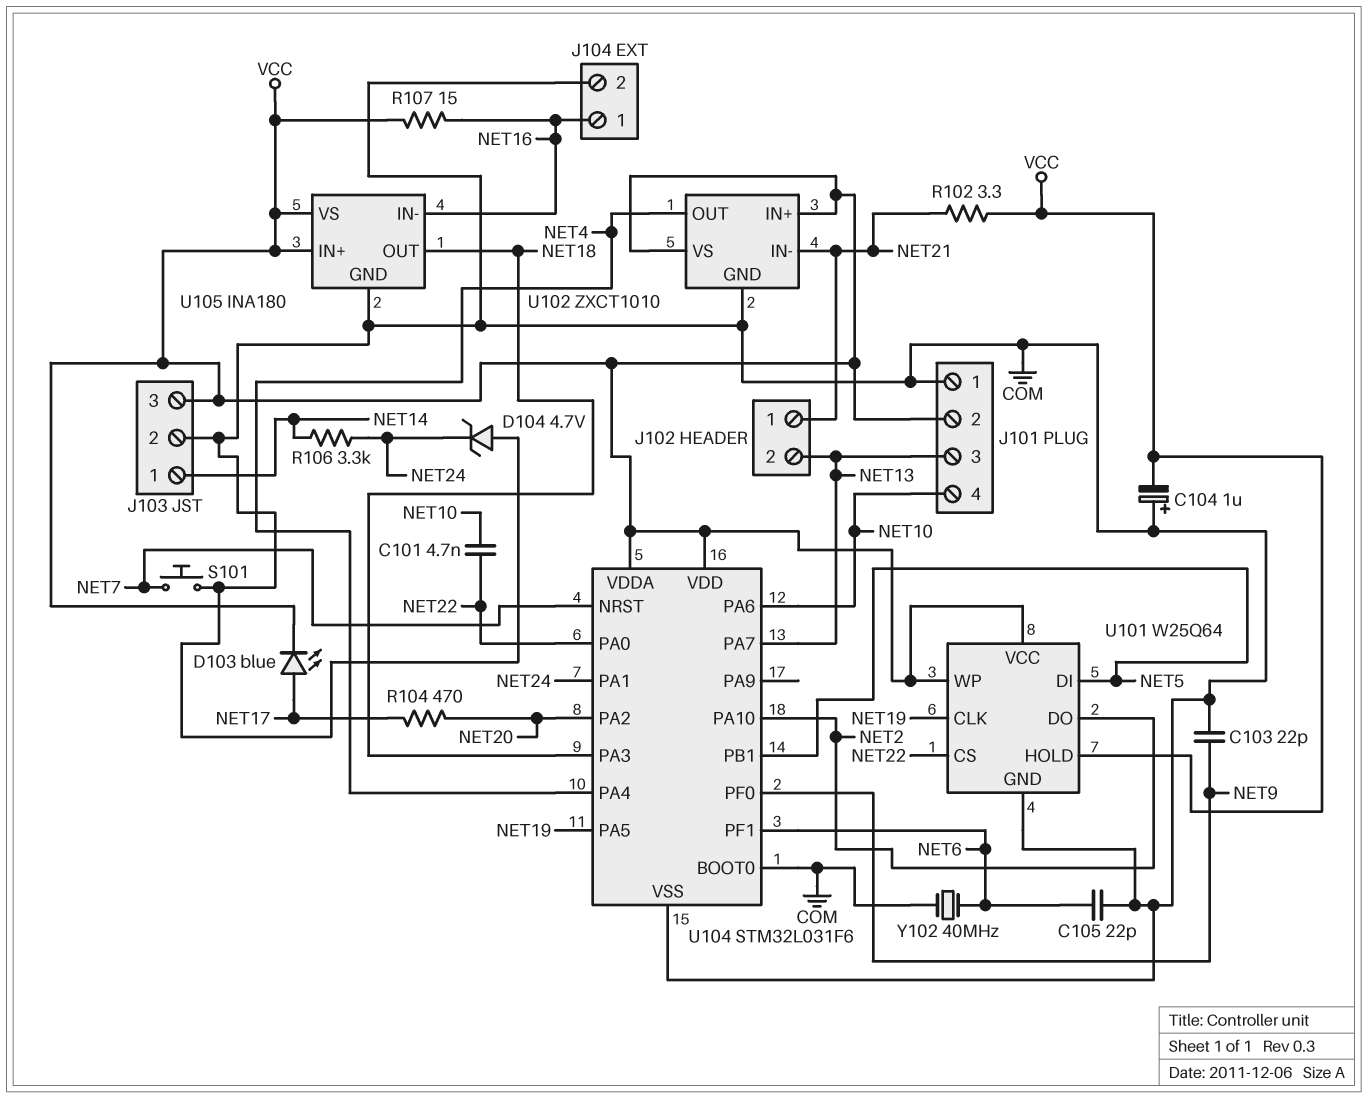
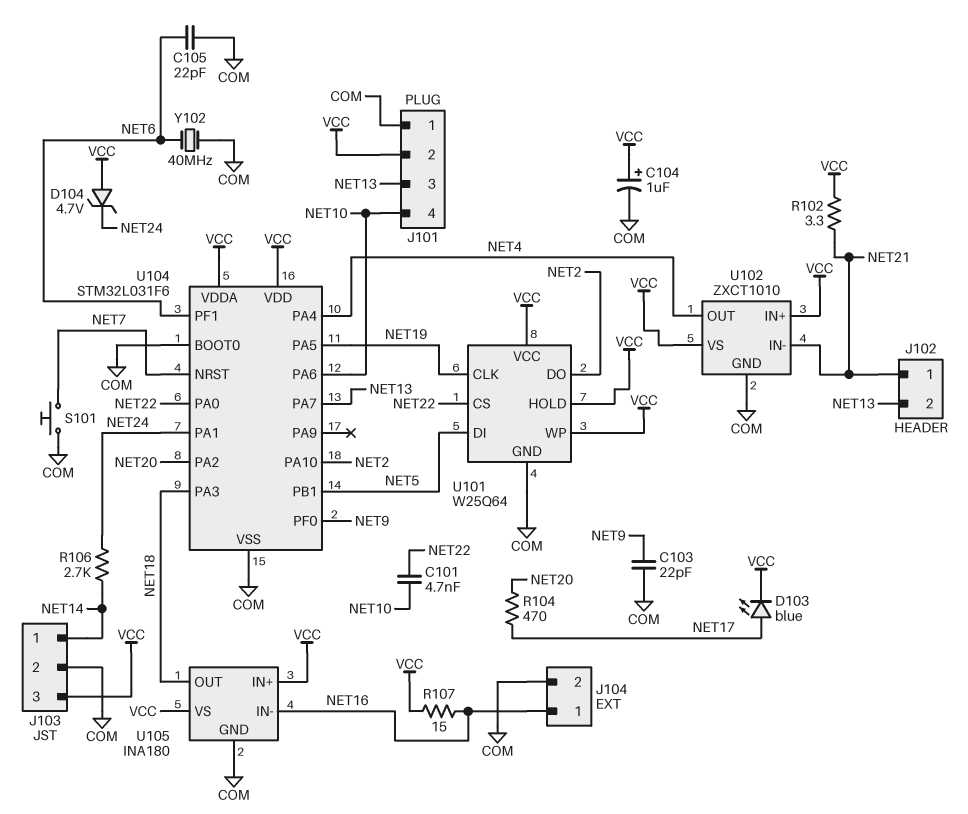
C104: 1uF (plus COM, minus VCC) -> 1uF (plus VCC, minus COM)
D104: zener 4.7V (A COM, K NET24) -> zener 4.7V (A VCC, K NET24)
R106: 3.3k (NET14, NET24) -> 2.7k (NET14, NET24)

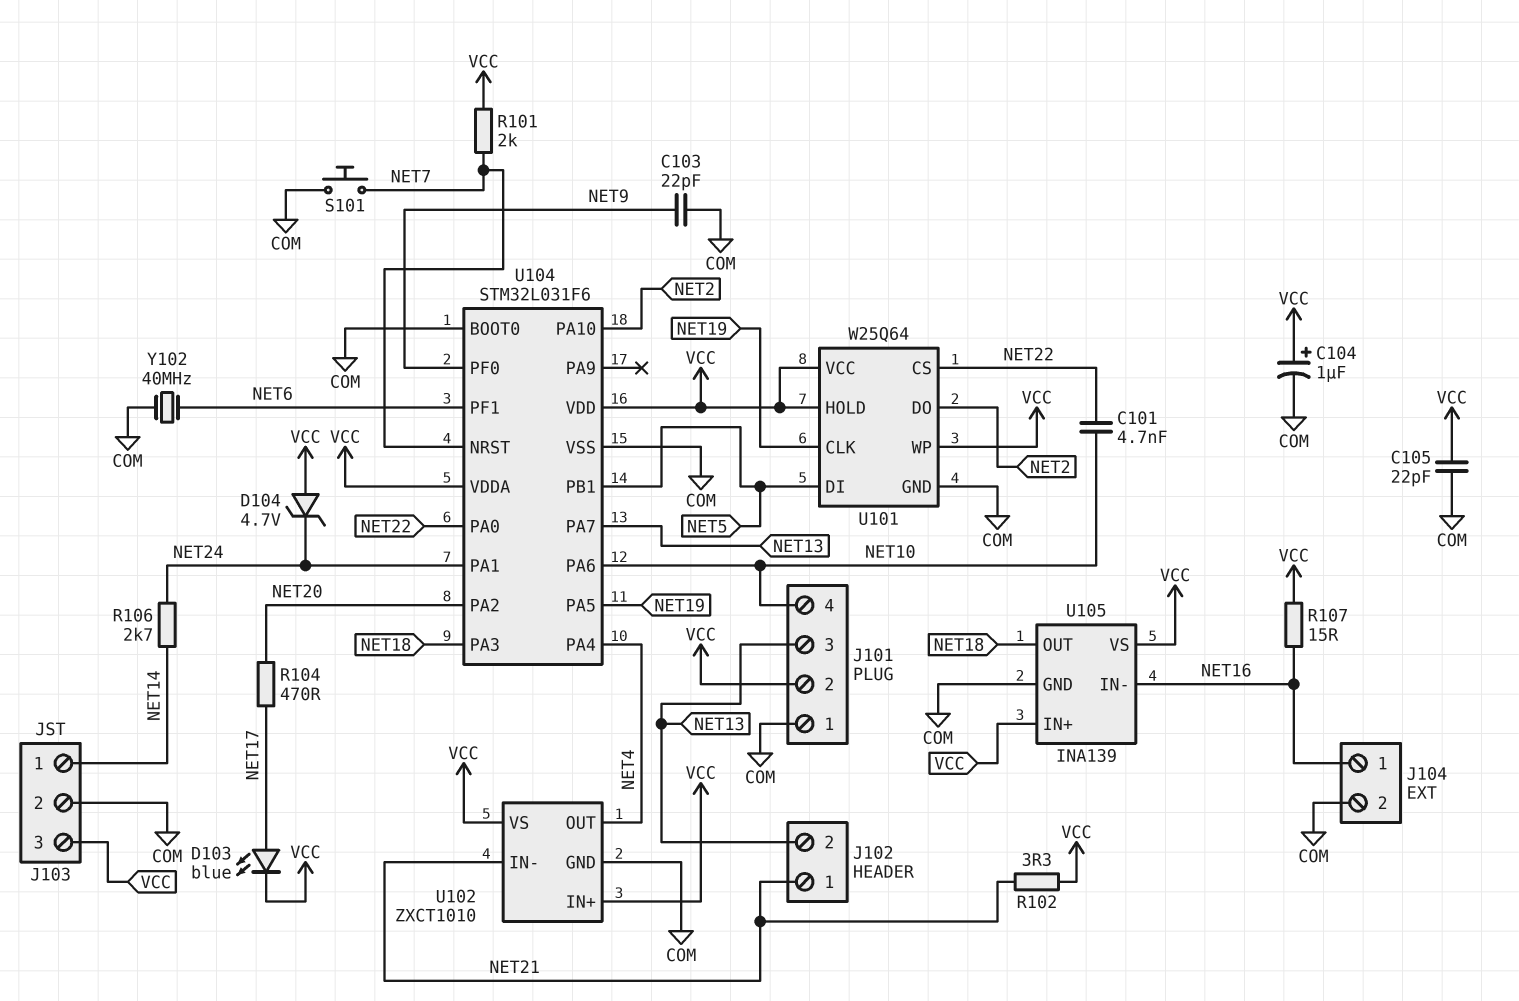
C105: 22pF (COM, NET6) -> 22pF (COM, VCC)
R101: none -> 2k (NET7, VCC)
U105: INA180 -> INA139

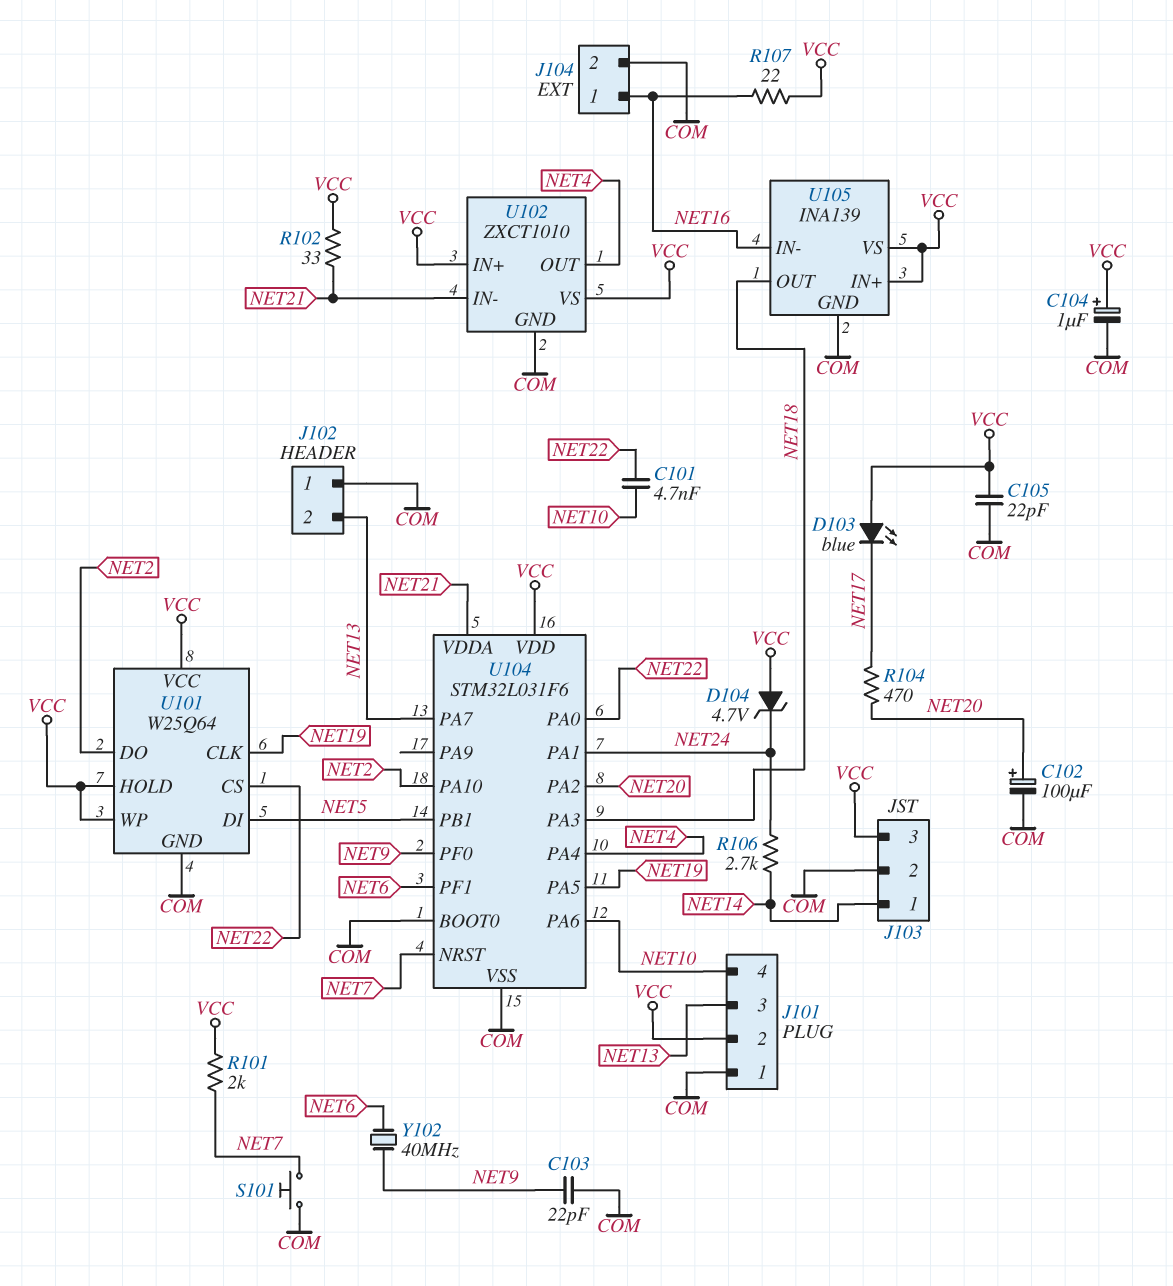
C102: none -> 100uF (plus NET20, minus COM)
D103: LED blue (A NET17, K VCC) -> LED blue (A VCC, K NET17)
J102 pin 1: NET21 -> COM
R102: 3.3 (NET21, VCC) -> 33 (NET21, VCC)
R107: 15 (NET16, VCC) -> 22 (NET16, VCC)
U104 pin VDDA: VCC -> NET21
Y102: 40MHz (COM, NET6) -> 40MHz (NET6, NET9)

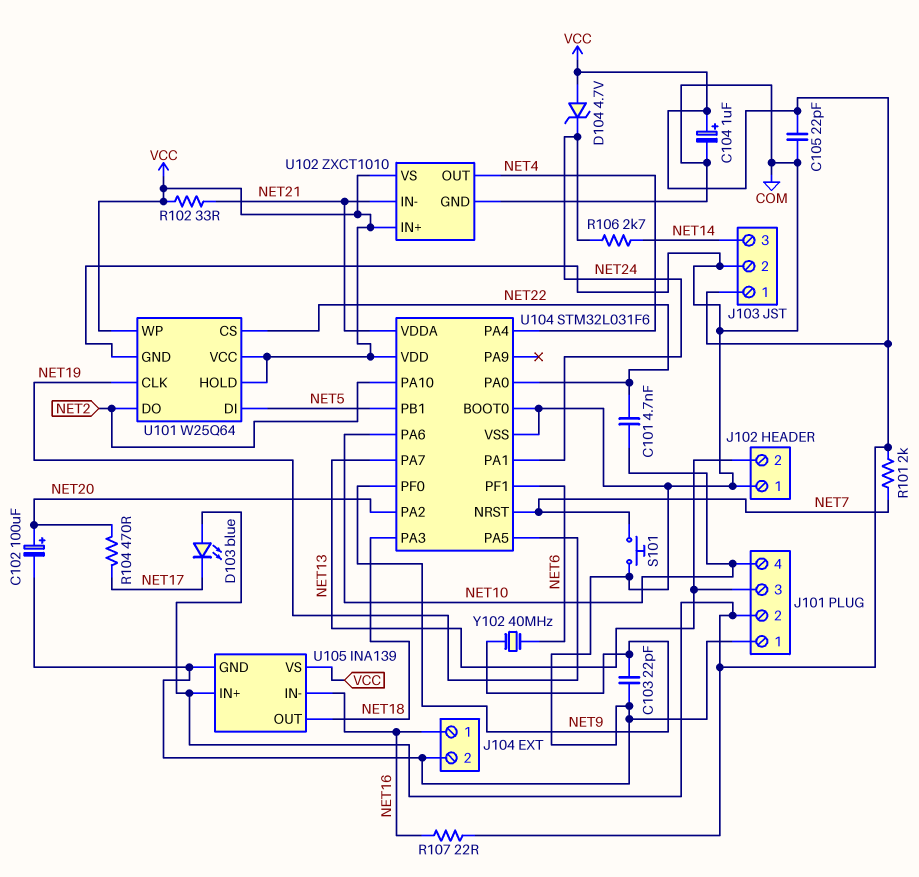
J103 pin 1: NET14 -> VCC
J103 pin 3: VCC -> NET14

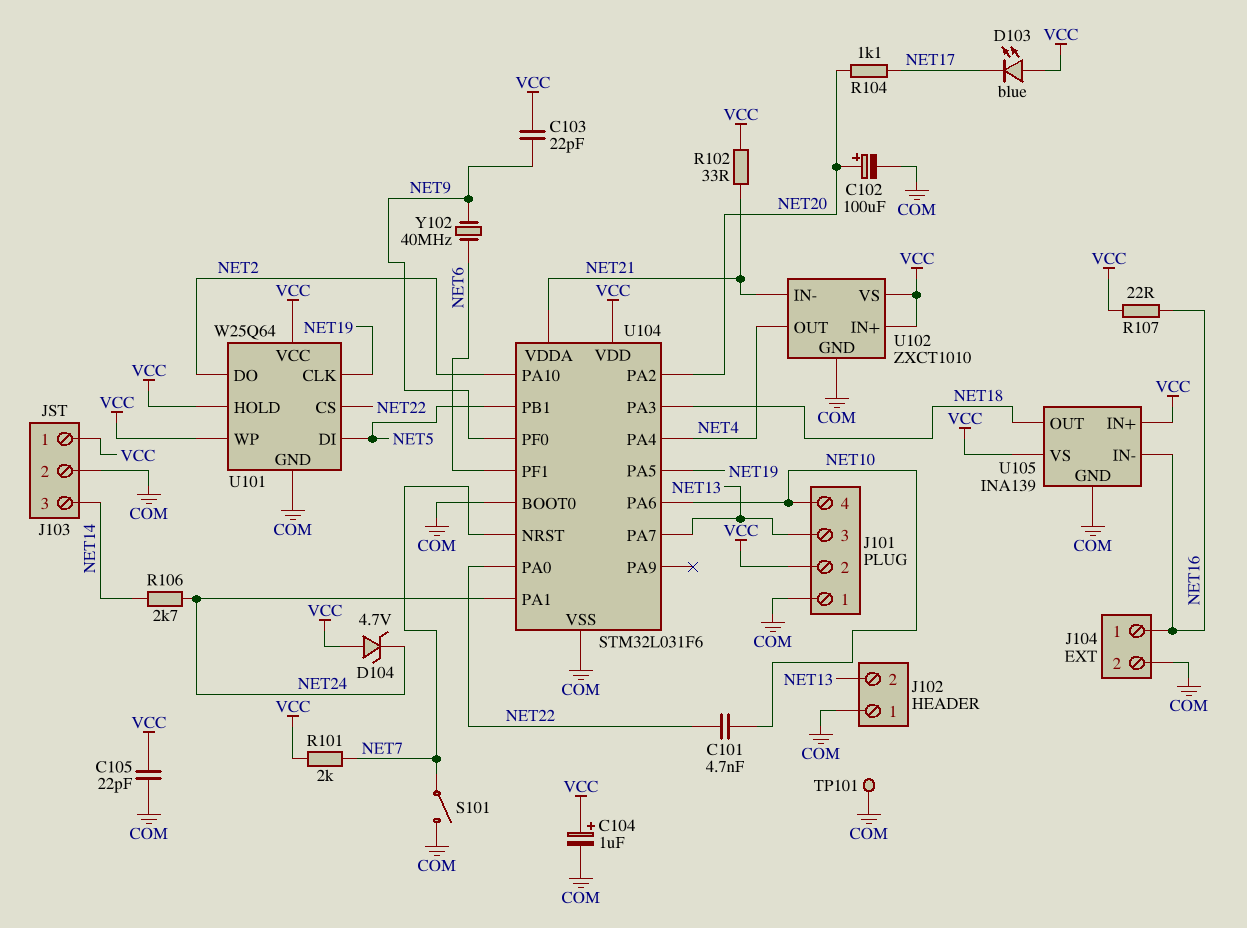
C103: 22pF (COM, NET9) -> 22pF (NET9, VCC)
R104: 470 (NET17, NET20) -> 1.1k (NET17, NET20)
S101: button (COM, NET7) -> switch (COM, NET7)
TP101: none -> test point (COM)

